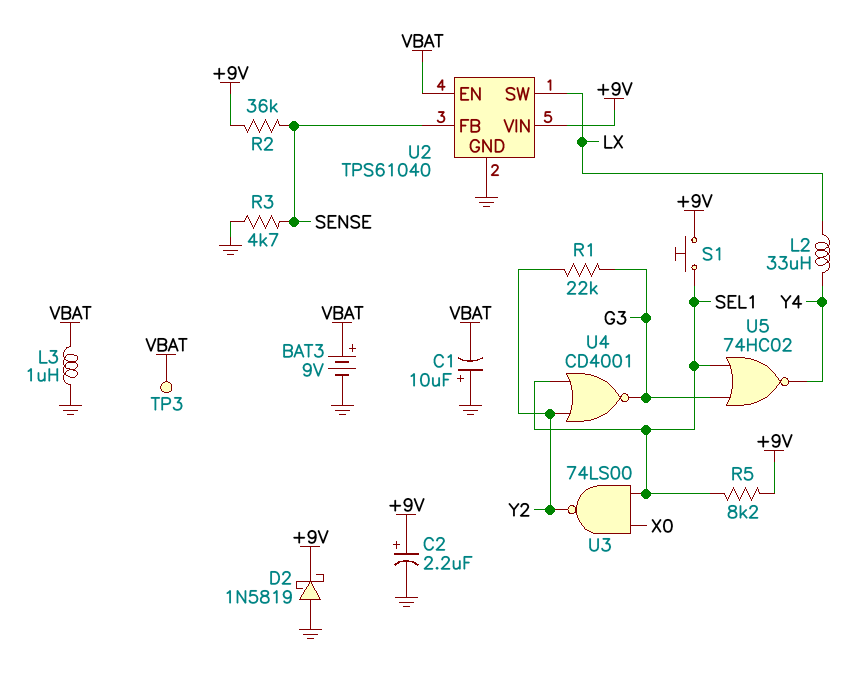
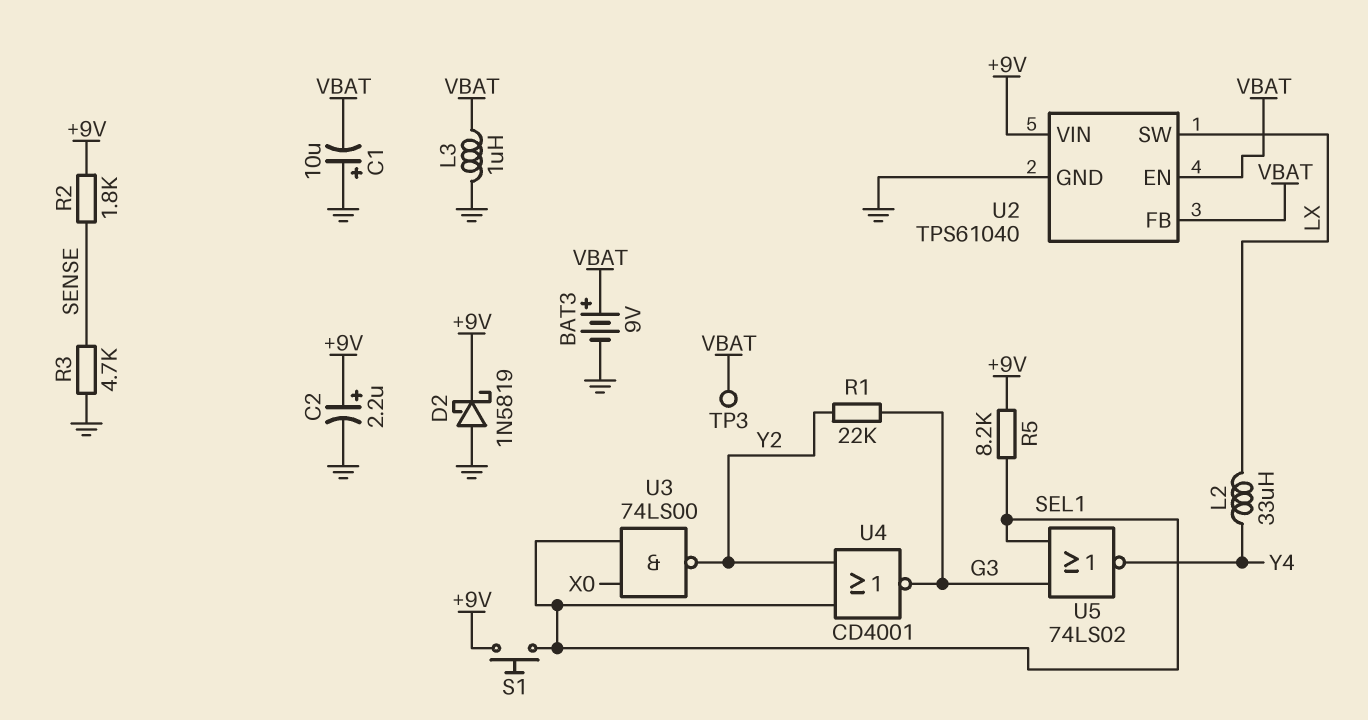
R2: 36k (+9V, SENSE) -> 1.8k (+9V, SENSE)
U2 pin FB: SENSE -> VBAT
U5: NOR 74HC02 (in G3, in SEL1, out Y4) -> NOR 74LS02 (in G3, in SEL1, out Y4)

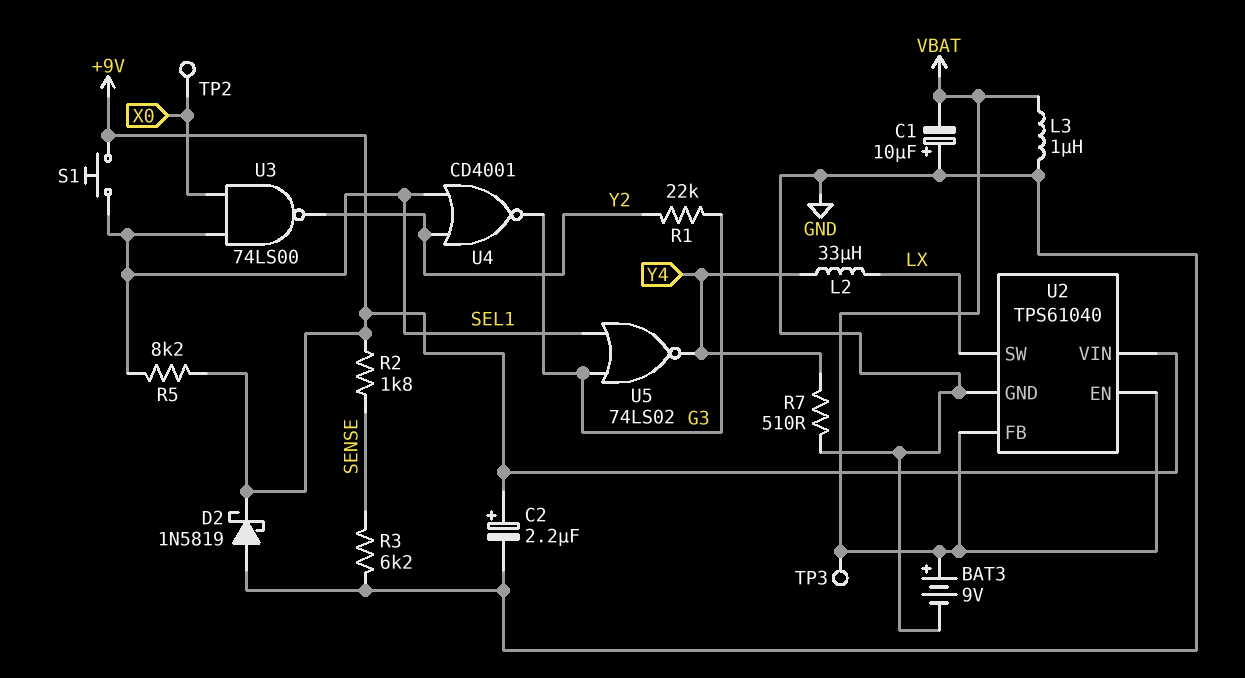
R3: 4.7k (GND, SENSE) -> 6.2k (GND, SENSE)
R7: none -> 510 (GND, Y4)
TP2: none -> test point (X0)

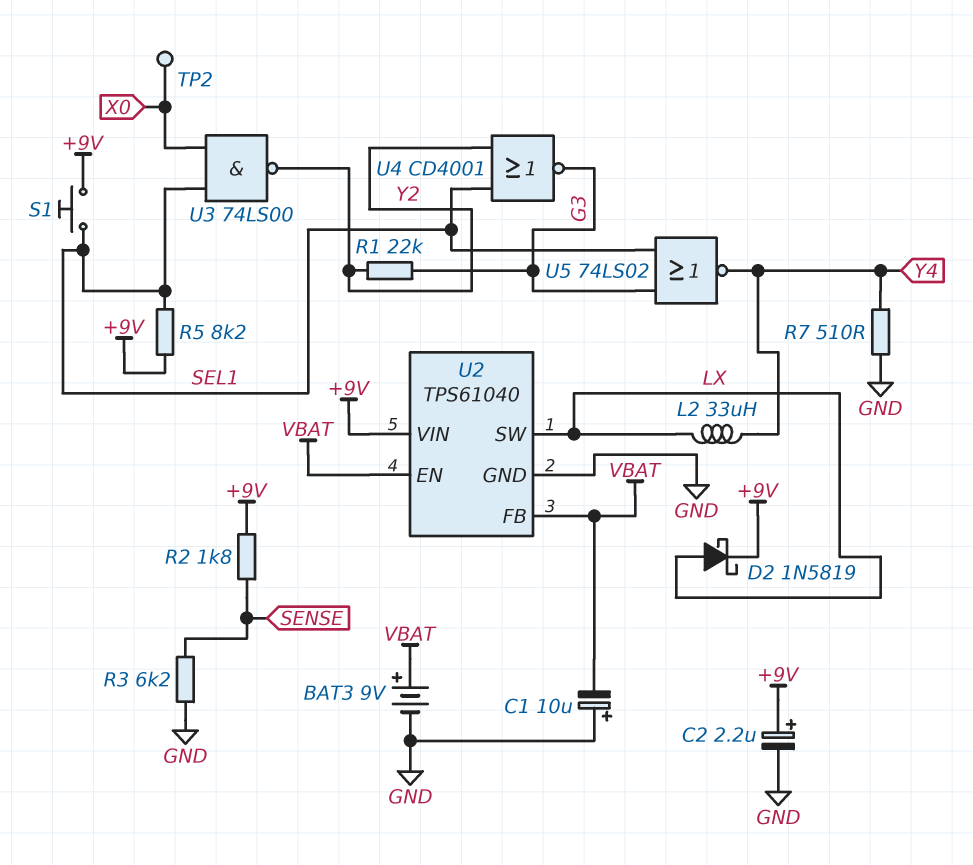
D2: schottky 1N5819 (A GND, K +9V) -> schottky 1N5819 (A LX, K +9V)
L3: 1uH (GND, VBAT) -> none
TP3: test point (VBAT) -> none

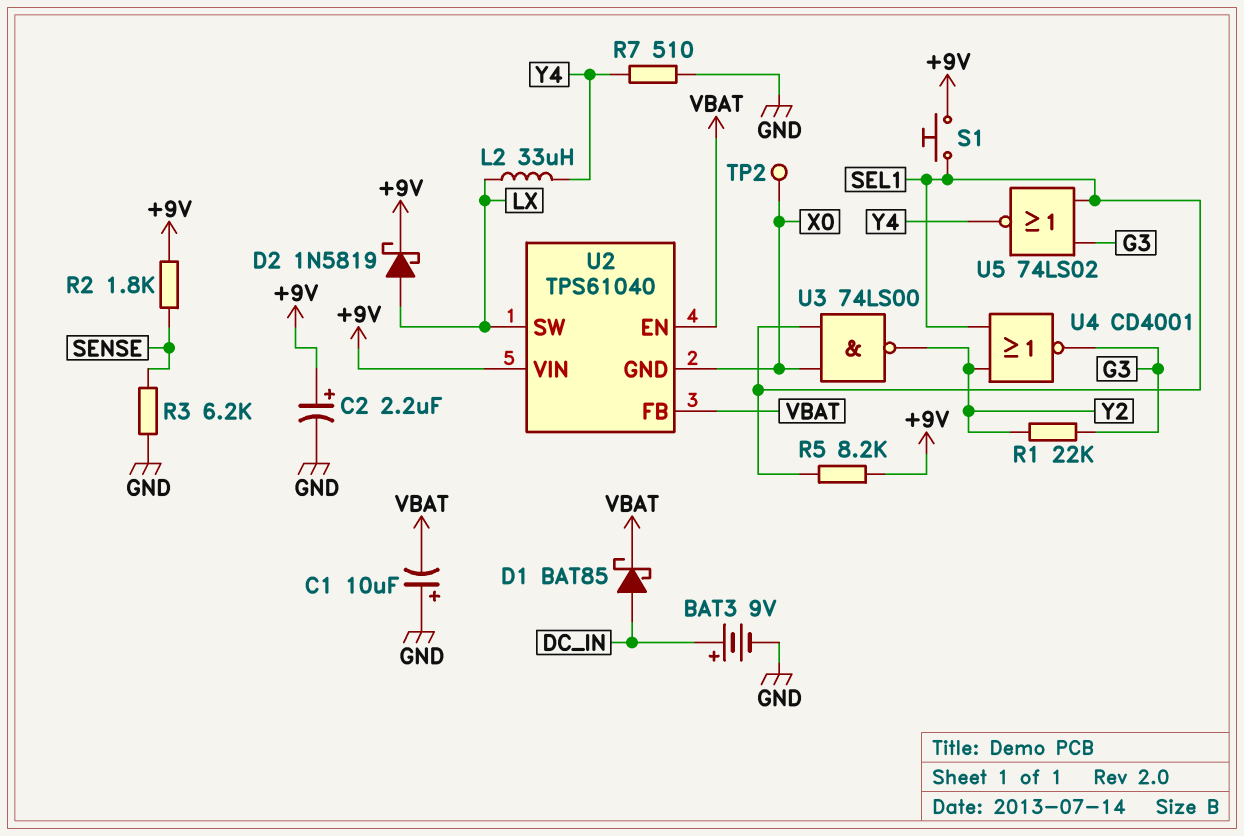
BAT3: 9V (plus VBAT, minus GND) -> 9V (plus DC_IN, minus GND)
D1: none -> schottky BAT85 (A DC_IN, K VBAT)
U2 pin GND: GND -> X0

